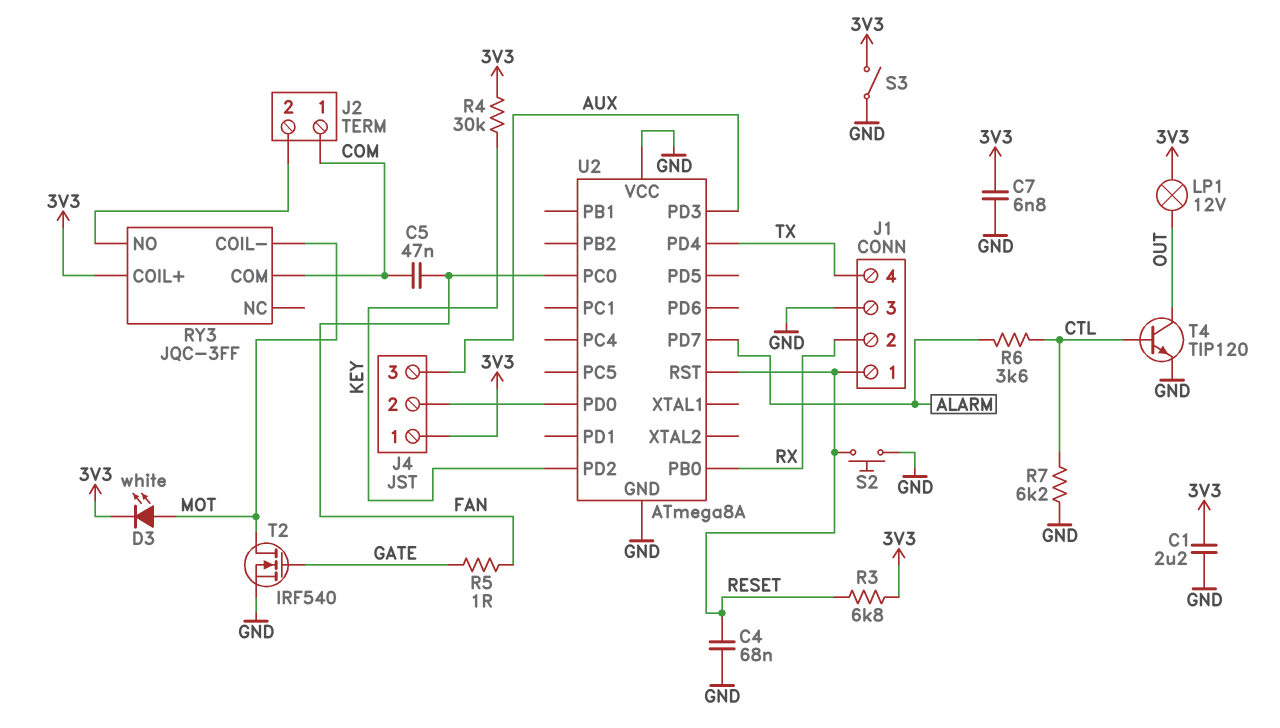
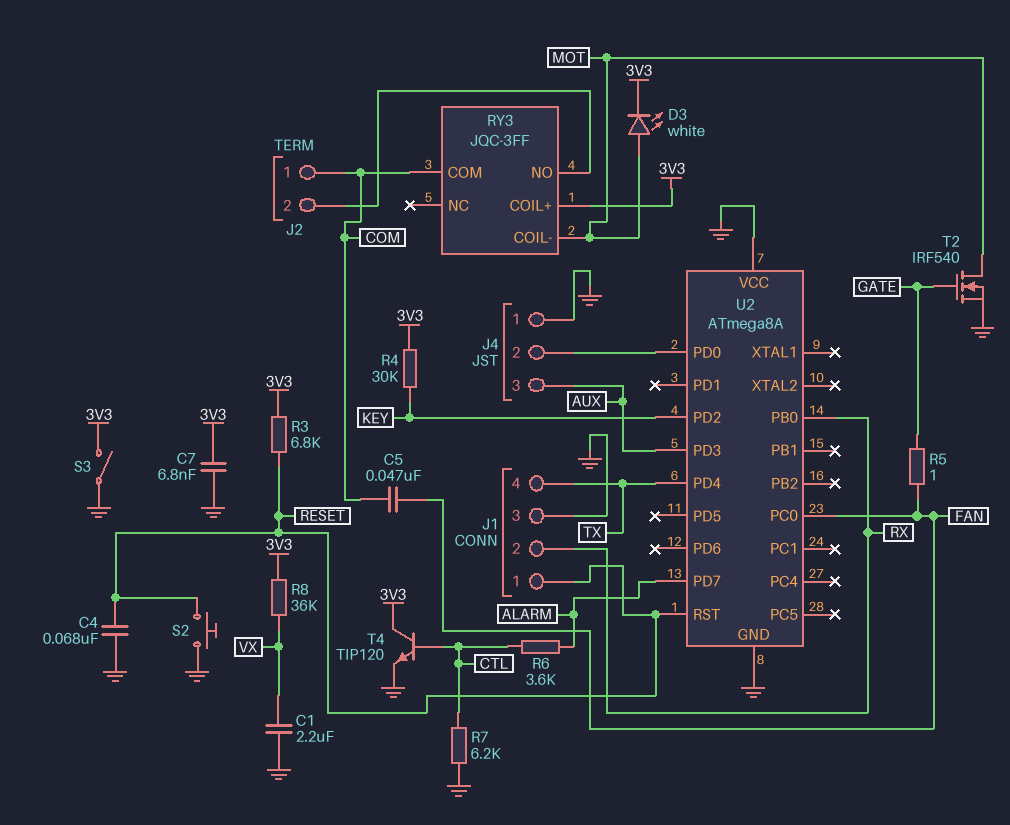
C1: 2.2uF (3V3, GND) -> 2.2uF (GND, VX)
J4 pin 1: 3V3 -> GND
LP1: lamp 12V (3V3, OUT) -> none
R8: none -> 36k (3V3, VX)
T4: NPN TIP120 (B CTL, C OUT, E GND) -> NPN TIP120 (B CTL, C 3V3, E GND)

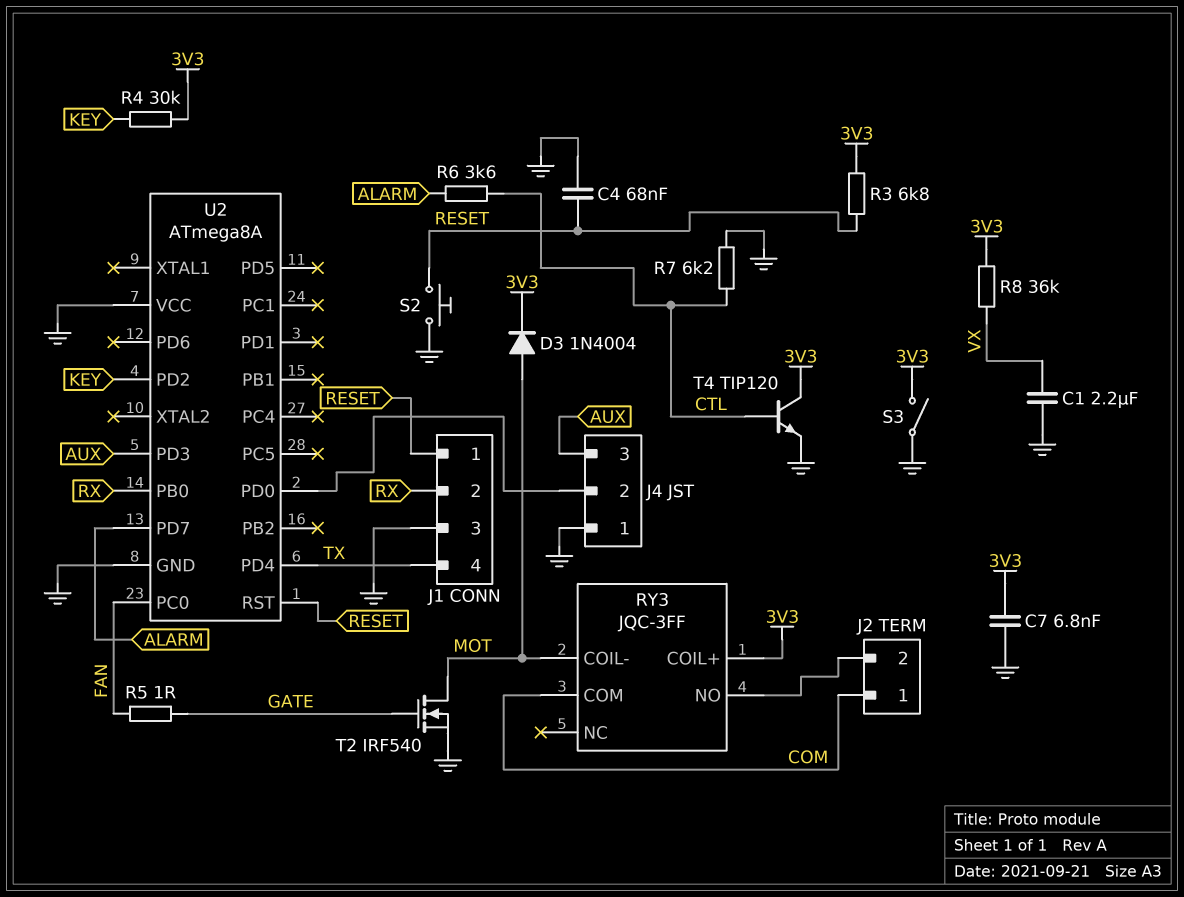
C5: 47nF (COM, FAN) -> none
D3: LED white (A MOT, K 3V3) -> diode 1N4004 (A MOT, K 3V3)

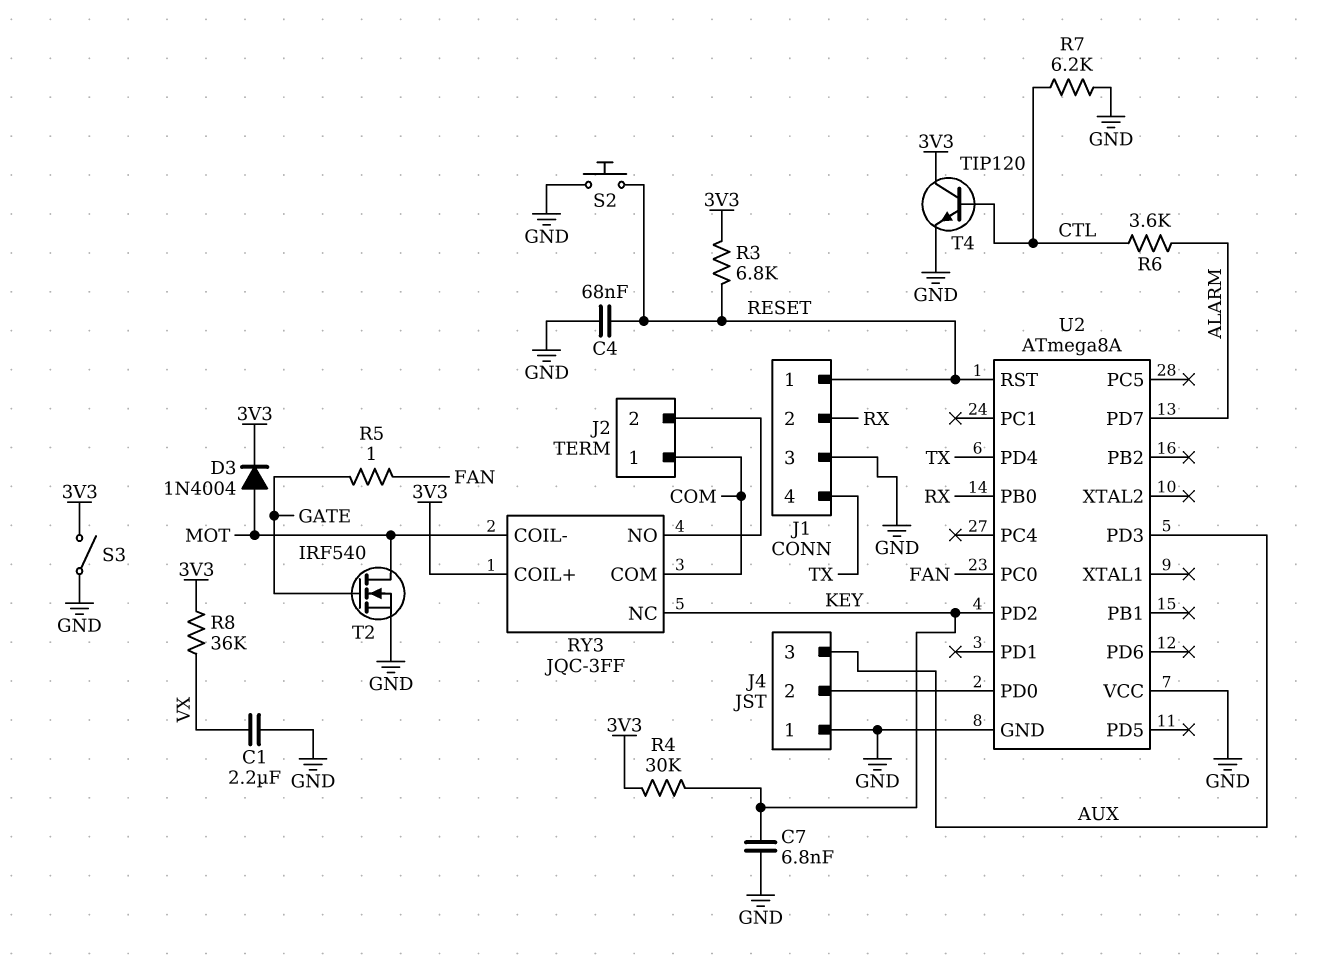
C7: 6.8nF (3V3, GND) -> 6.8nF (GND, KEY)
RY3 pin NC: none -> KEY

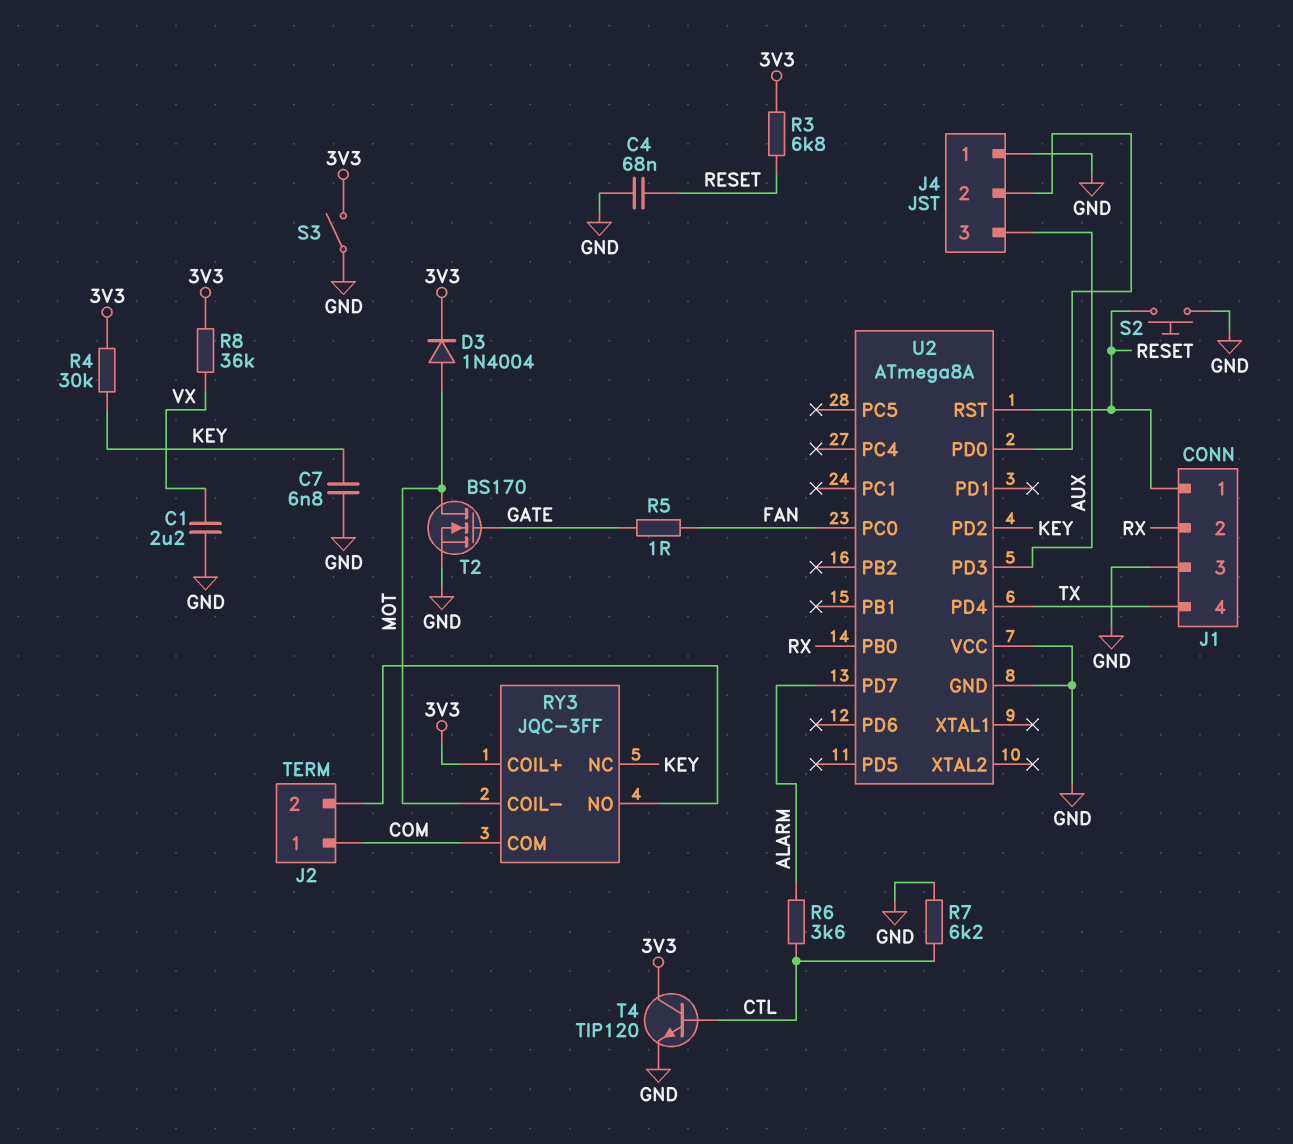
T2: NMOS IRF540 (G GATE, D MOT, S GND) -> NMOS BS170 (G GATE, D MOT, S GND)

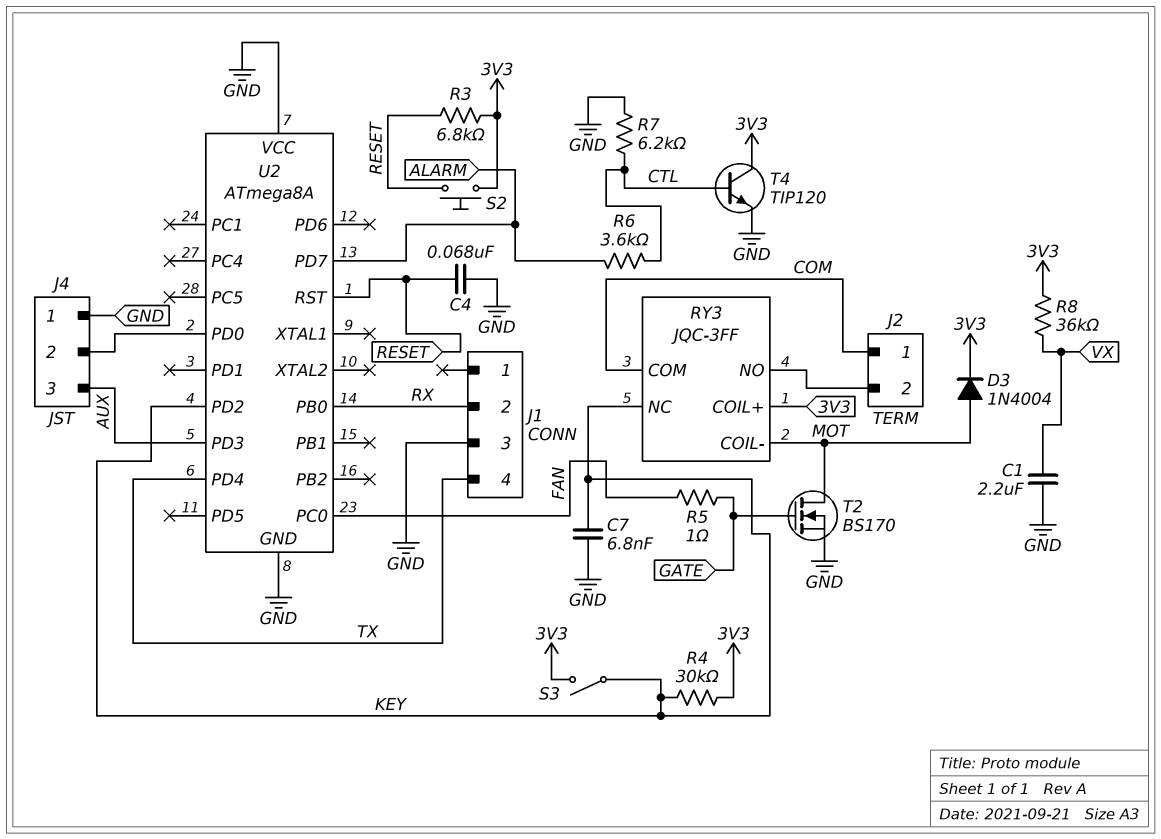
J1 pin 1: RESET -> none
S2: button (GND, RESET) -> button (3V3, RESET)
S3: switch (3V3, GND) -> switch (3V3, KEY)

